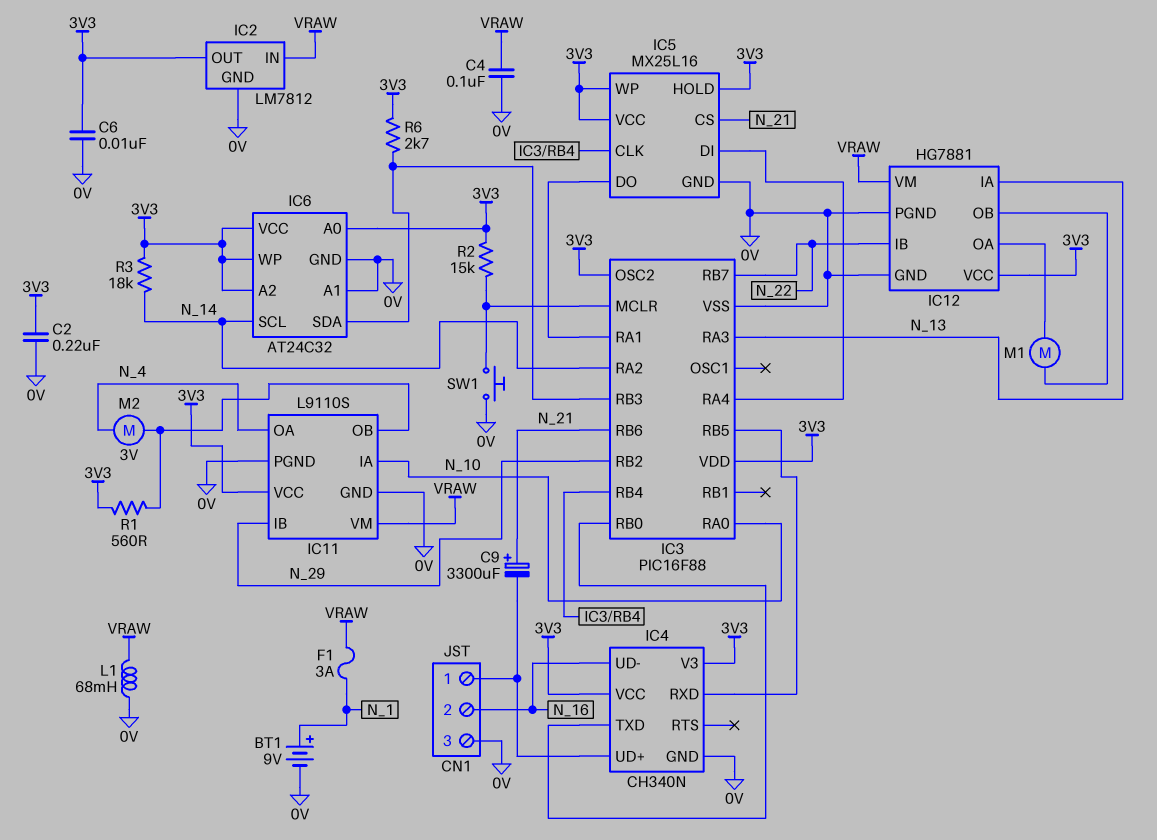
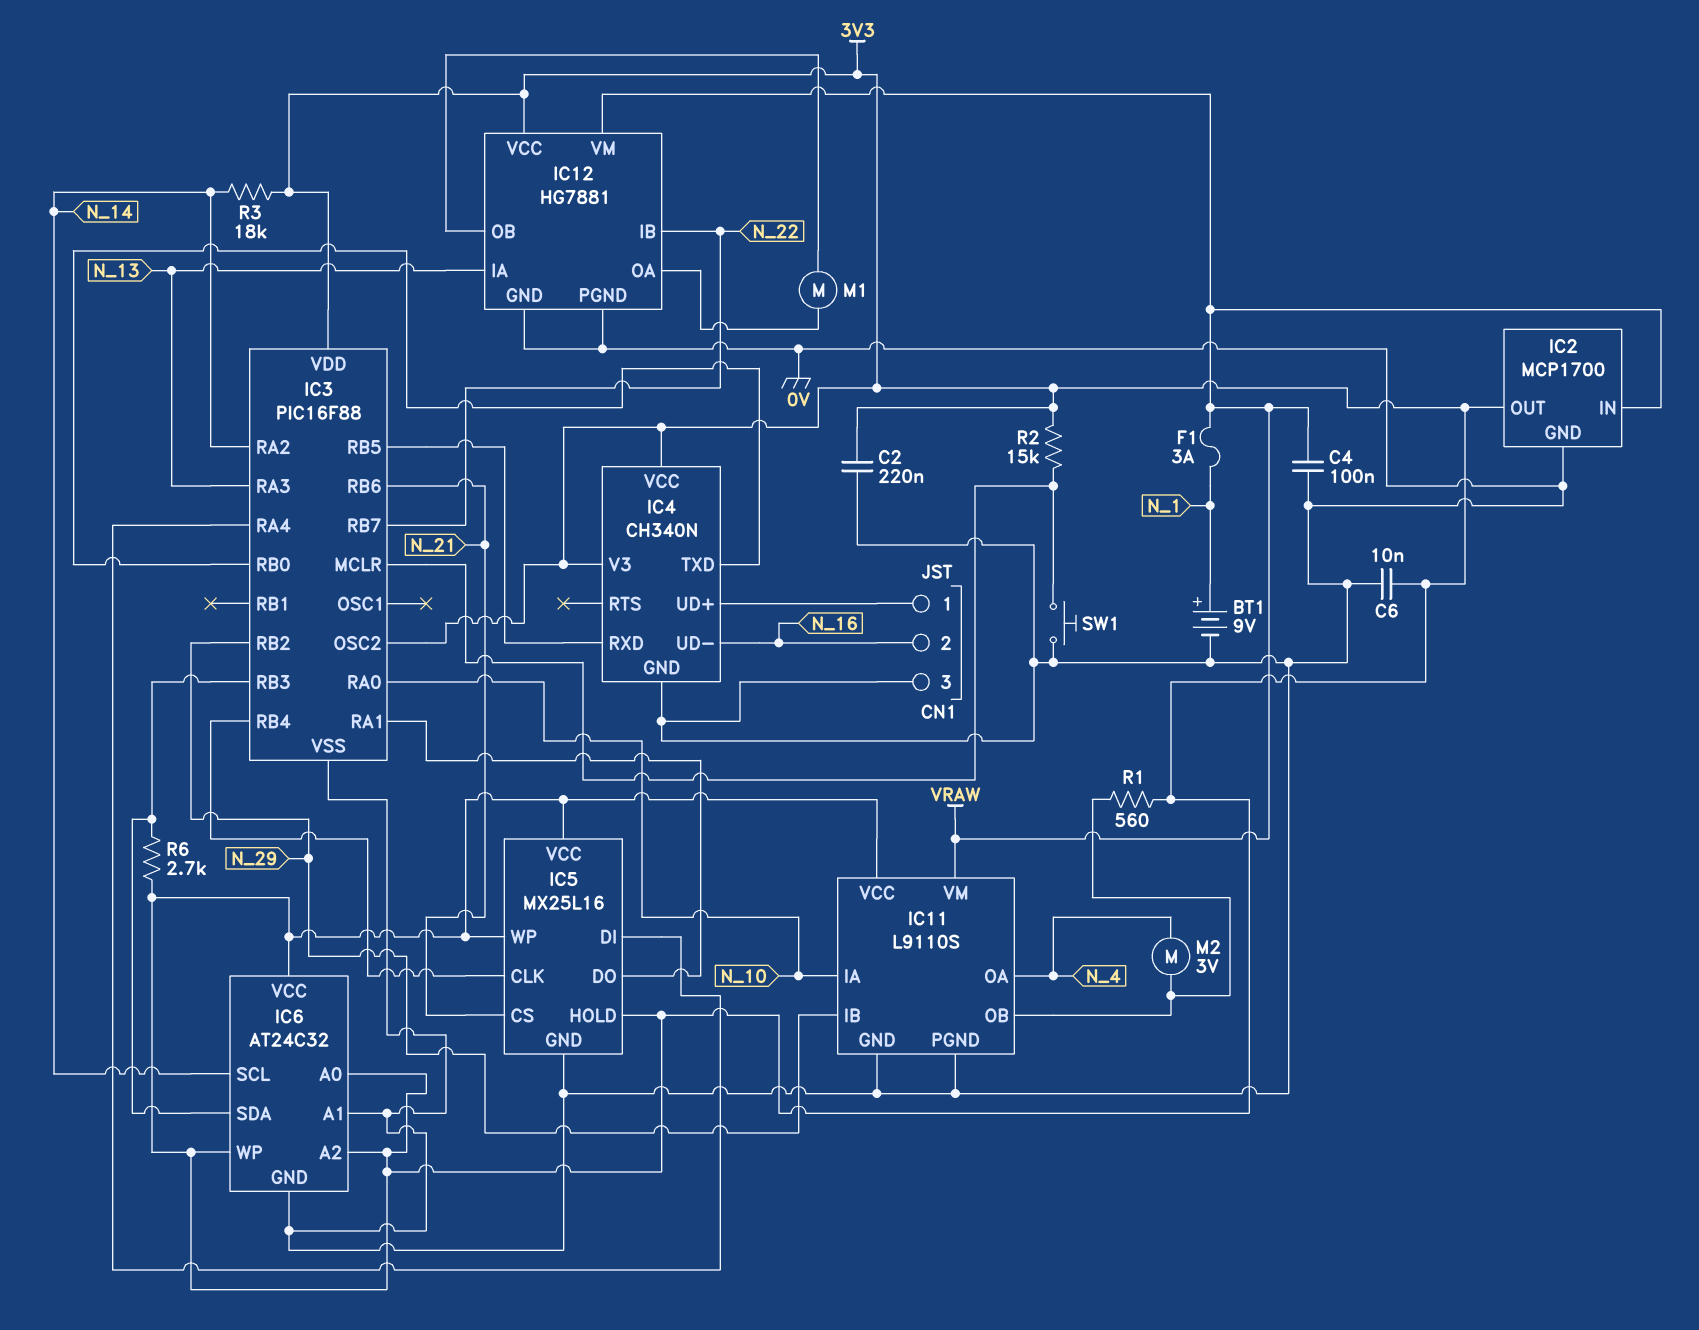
C9: 3300uF (plus N_21, minus CN1/1) -> none
IC2: LM7812 -> MCP1700
L1: 68mH (0V, VRAW) -> none

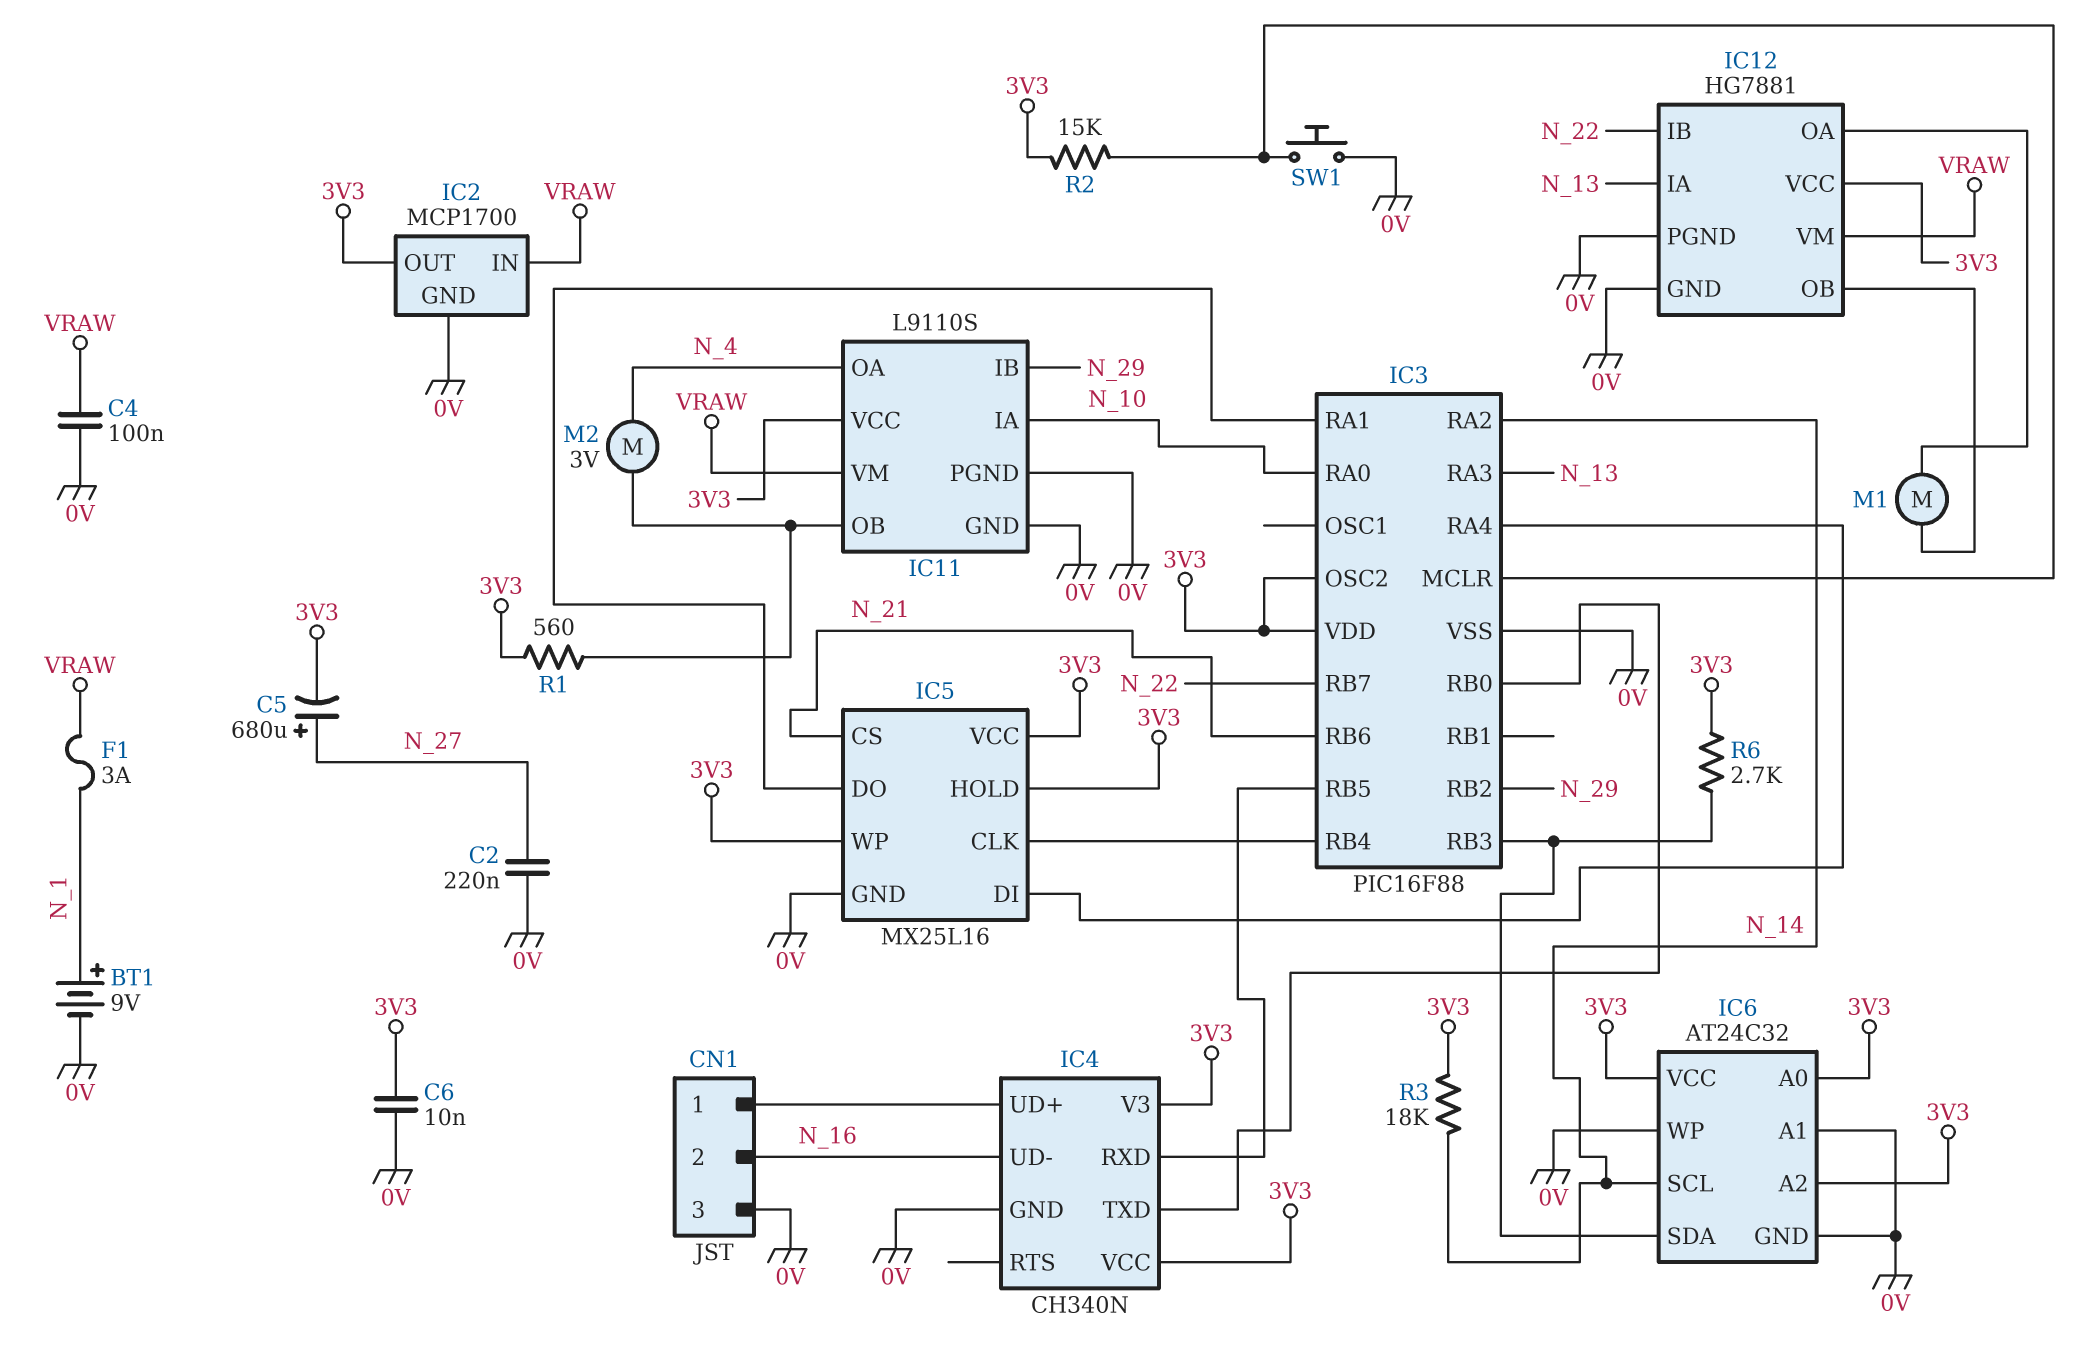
C2: 220nF (0V, 3V3) -> 220nF (0V, N_27)
C5: none -> 680uF (plus N_27, minus 3V3)
IC6 pin WP: 3V3 -> 0V

